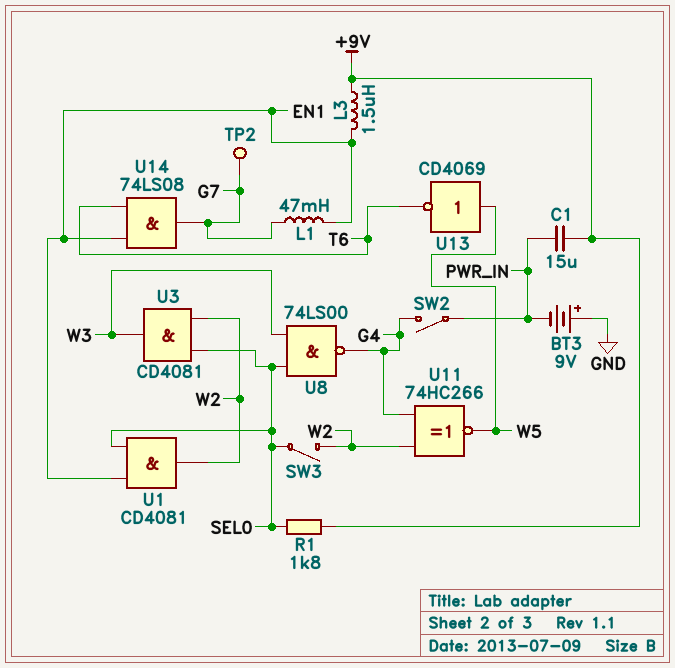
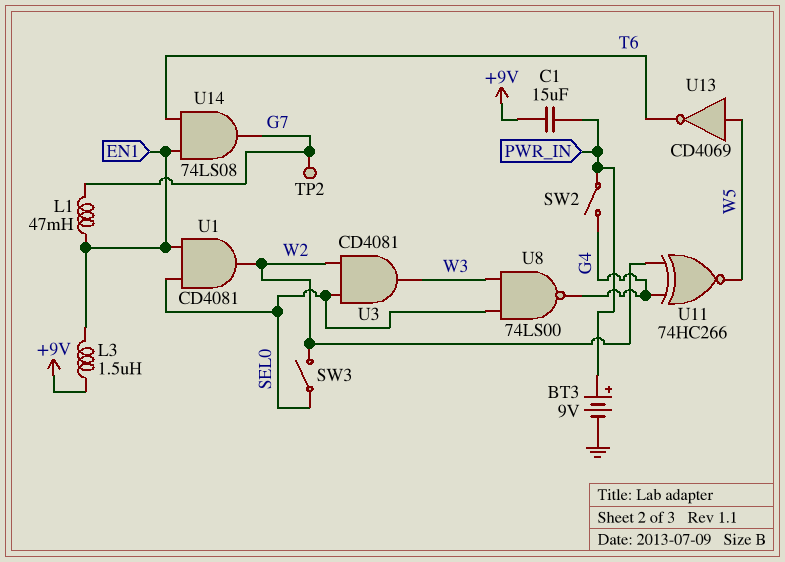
BT3: 9V (plus GND, minus PWR_IN) -> 9V (plus PWR_IN, minus GND)
R1: 1.8k (+9V, SEL0) -> none

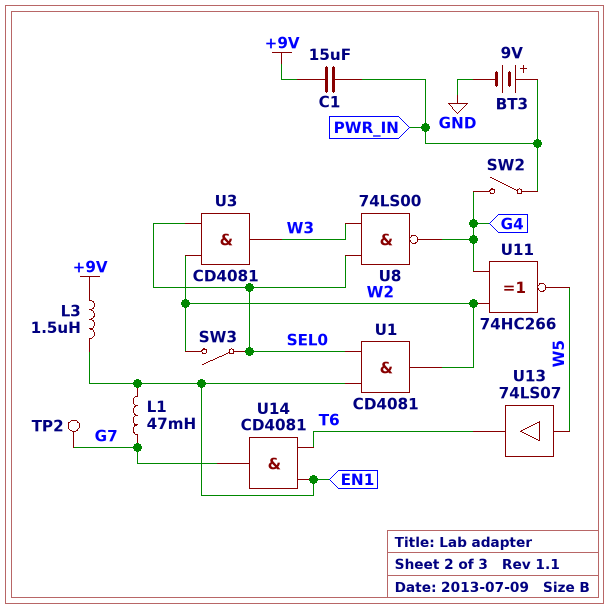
U13: NOT CD4069 (in W5, out T6) -> buffer 74LS07 (in W5, out T6)
U14: AND 74LS08 (in EN1, in T6, out G7) -> AND CD4081 (in EN1, in T6, out G7)

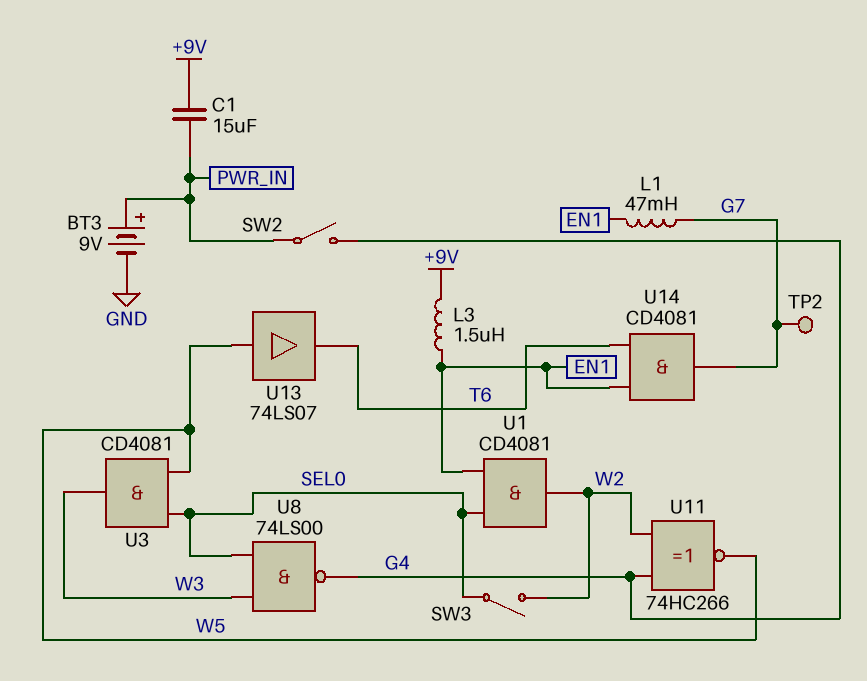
U3: AND CD4081 (in SEL0, in W2, out W3) -> AND CD4081 (in SEL0, in W5, out W3)

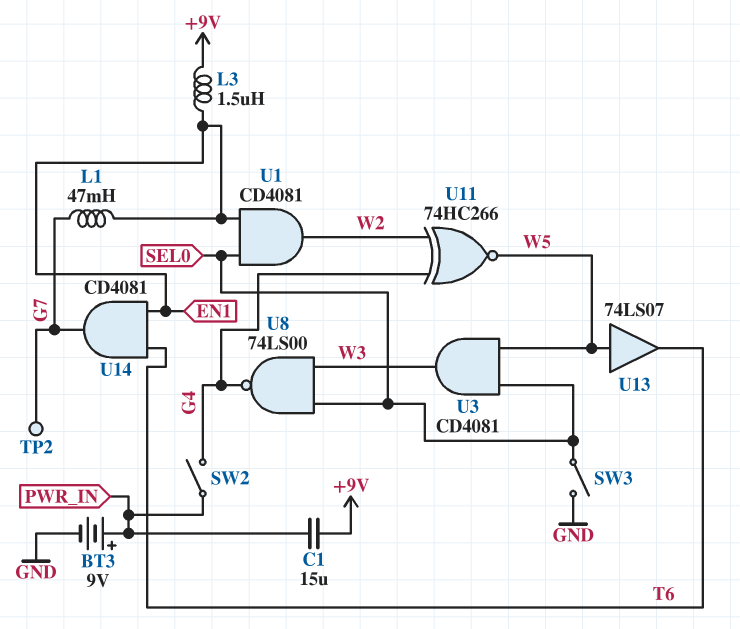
SW3: switch (SEL0, W2) -> switch (GND, SEL0)

